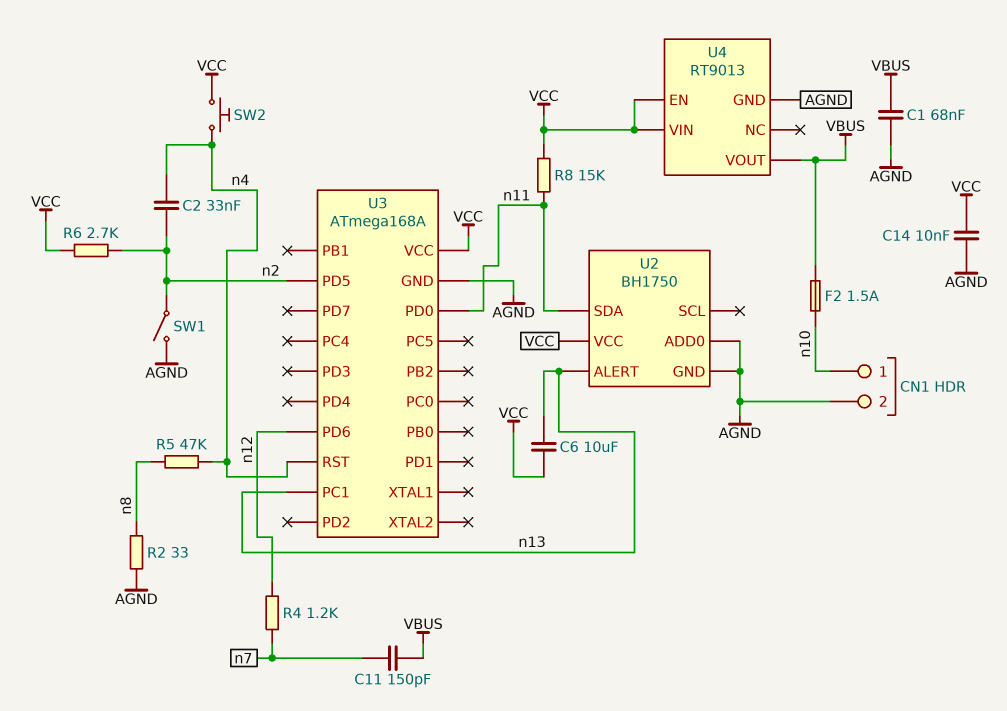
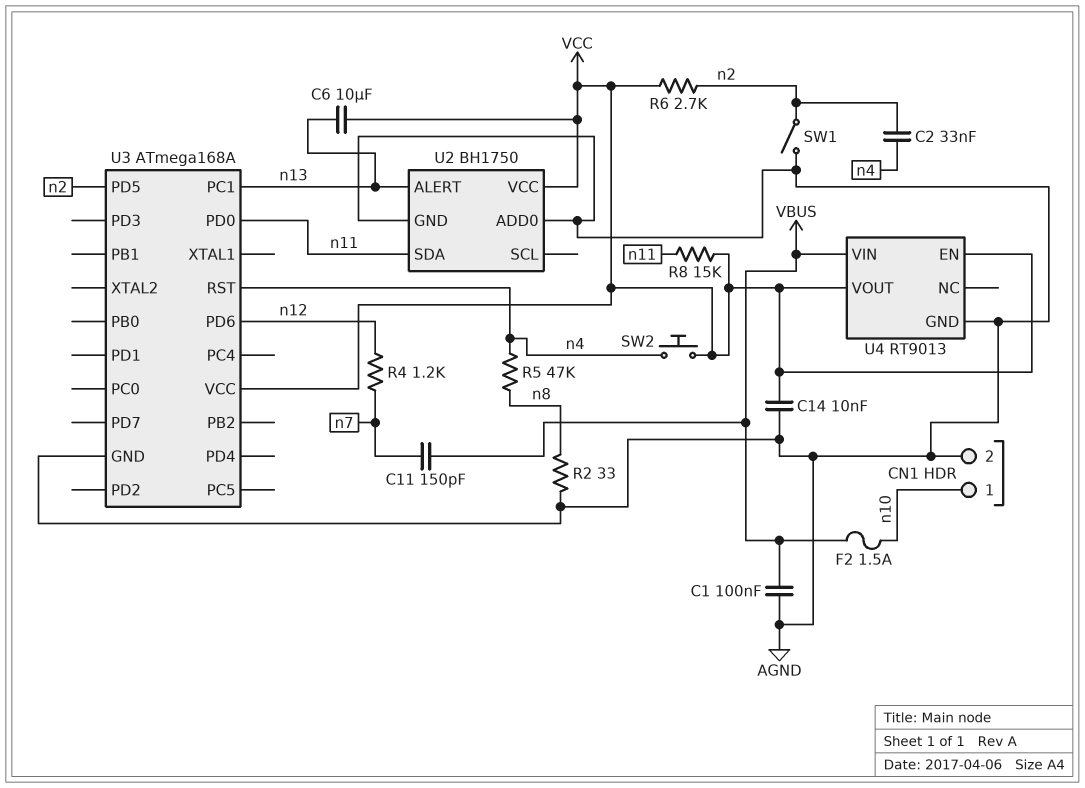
C1: 68nF (AGND, VBUS) -> 100nF (AGND, VBUS)
U4 pin VIN: VCC -> VBUS
U4 pin VOUT: VBUS -> VCC

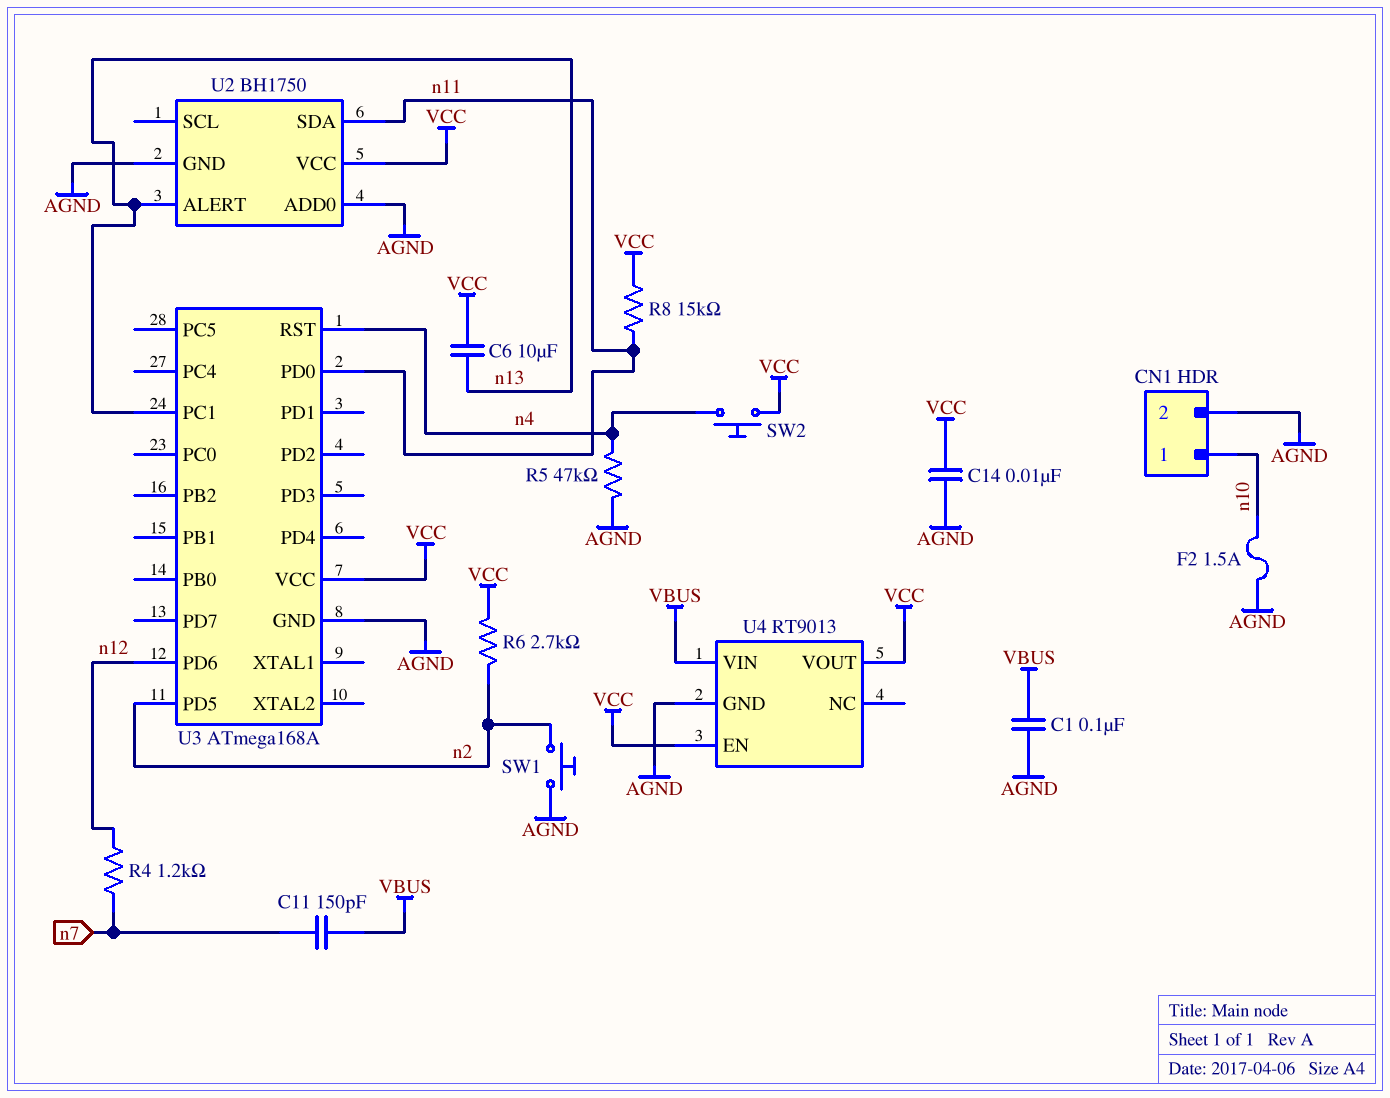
C2: 33nF (n2, n4) -> none
F2: 1.5A (VBUS, n10) -> 1.5A (AGND, n10)
R2: 33 (AGND, n8) -> none
R5: 47k (n4, n8) -> 47k (AGND, n4)
SW1: switch (AGND, n2) -> button (AGND, n2)

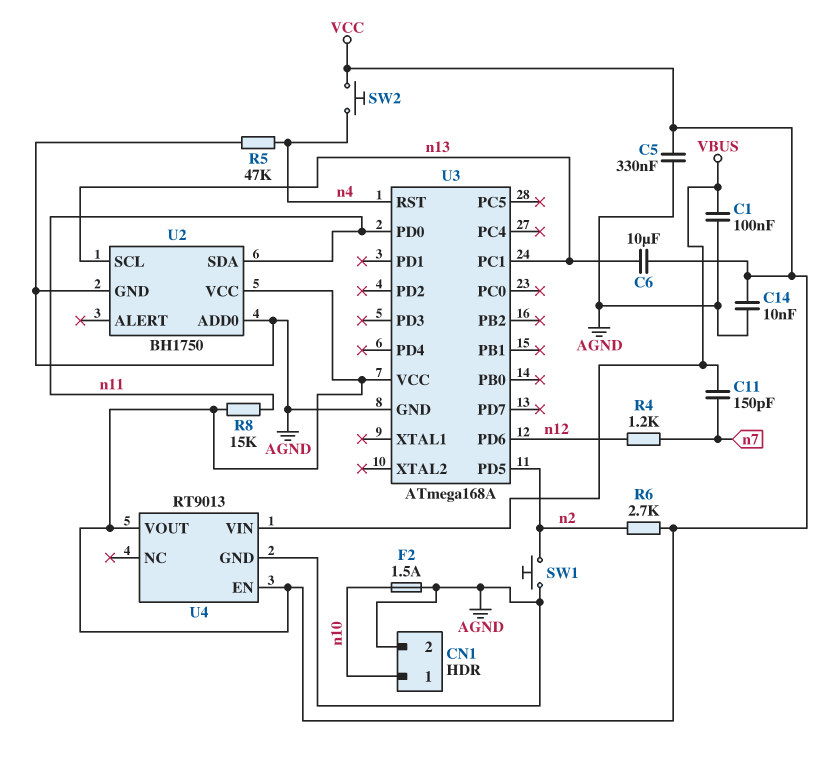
C5: none -> 330nF (AGND, VCC)
U2 pin ALERT: n13 -> none
U2 pin SCL: none -> n13

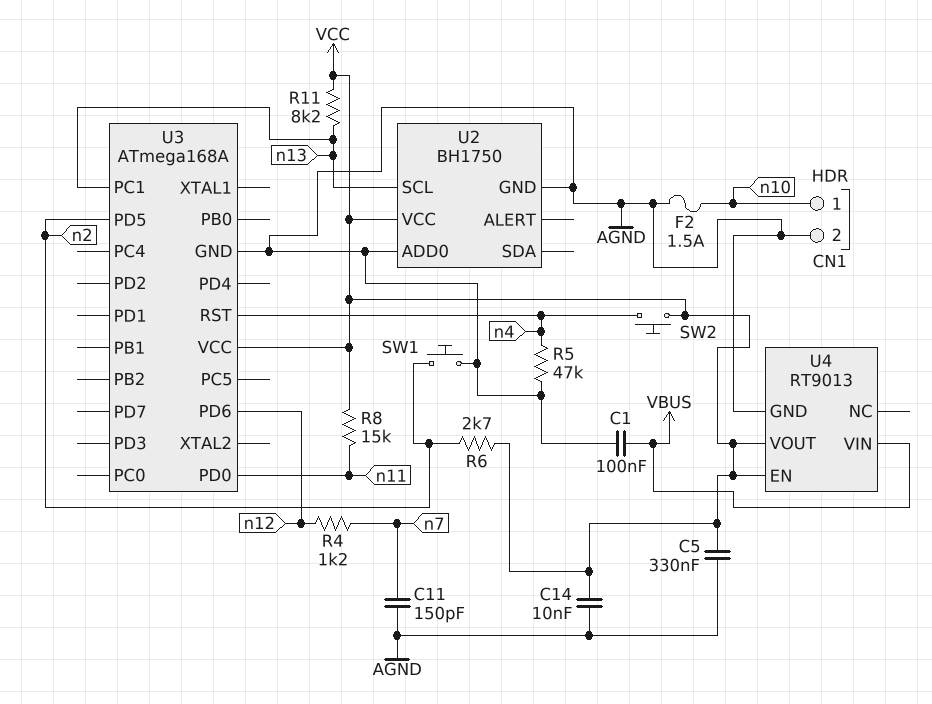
C6: 10uF (VCC, n13) -> none
C11: 150pF (VBUS, n7) -> 150pF (AGND, n7)
R11: none -> 8.2k (VCC, n13)
U2 pin SDA: n11 -> none

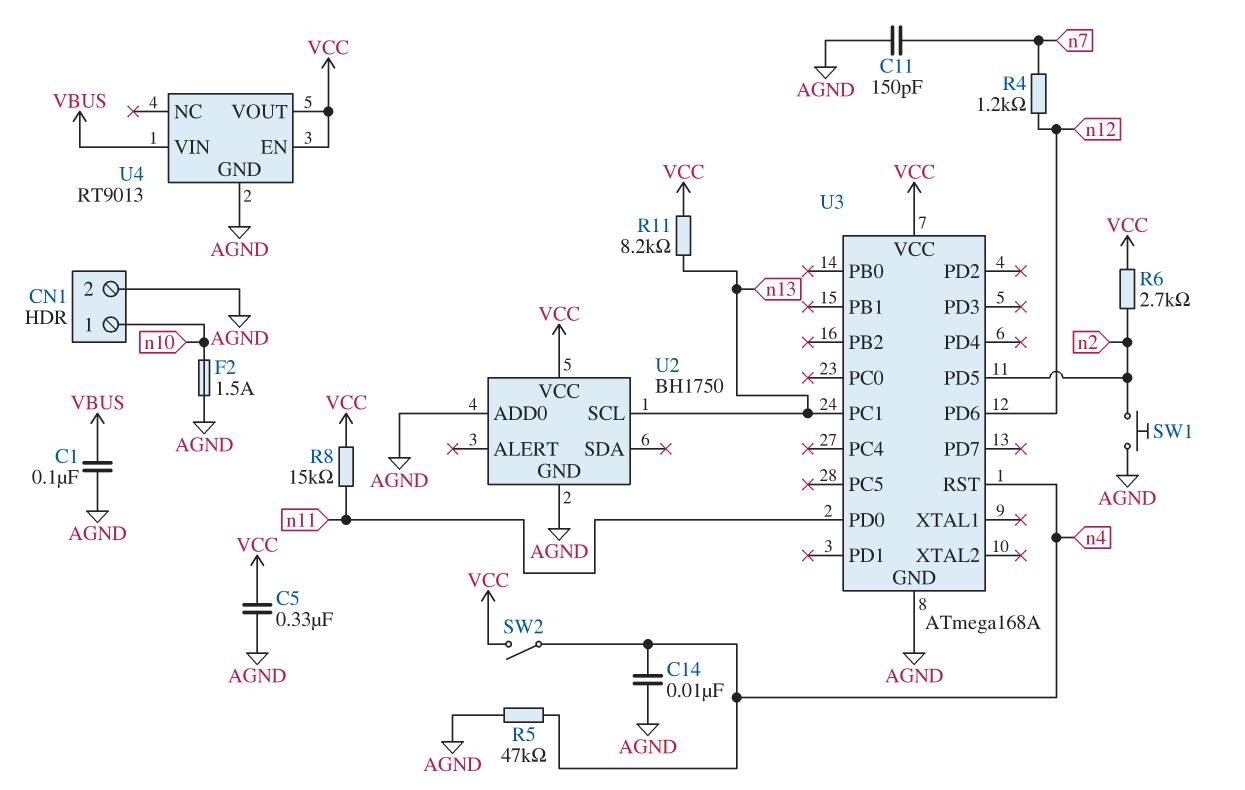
C14: 10nF (AGND, VCC) -> 10nF (AGND, n4)
SW2: button (VCC, n4) -> switch (VCC, n4)

